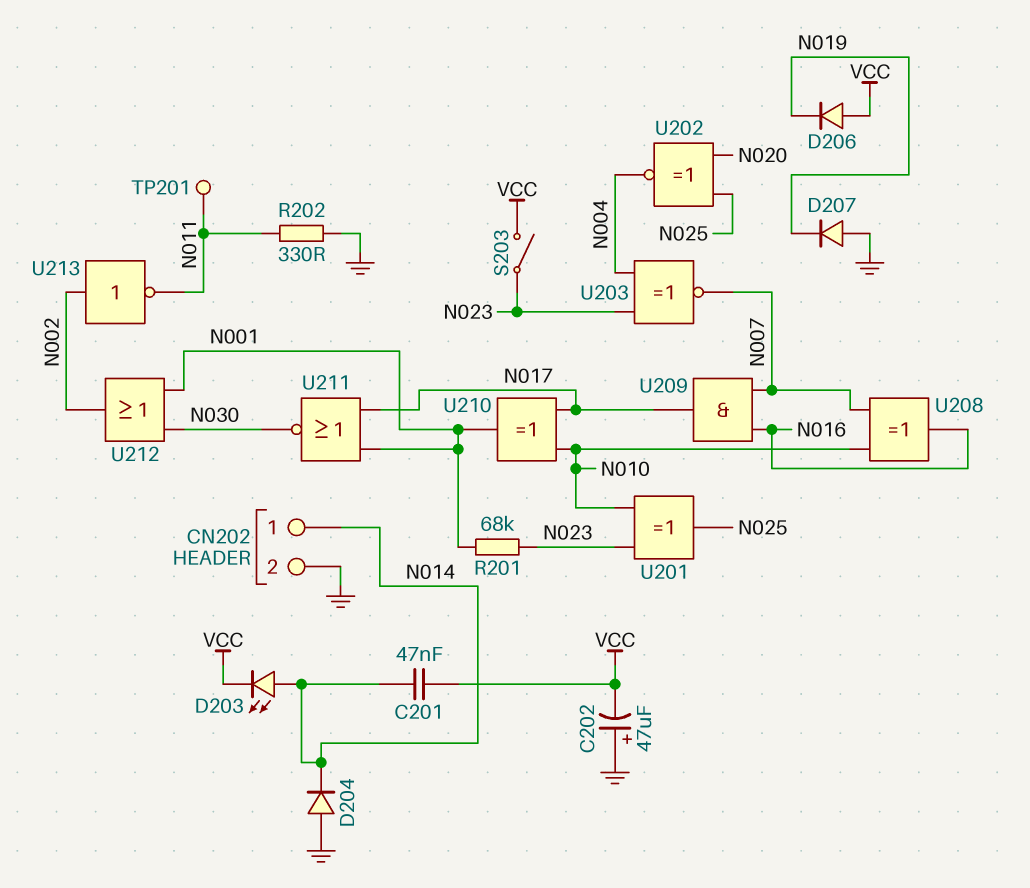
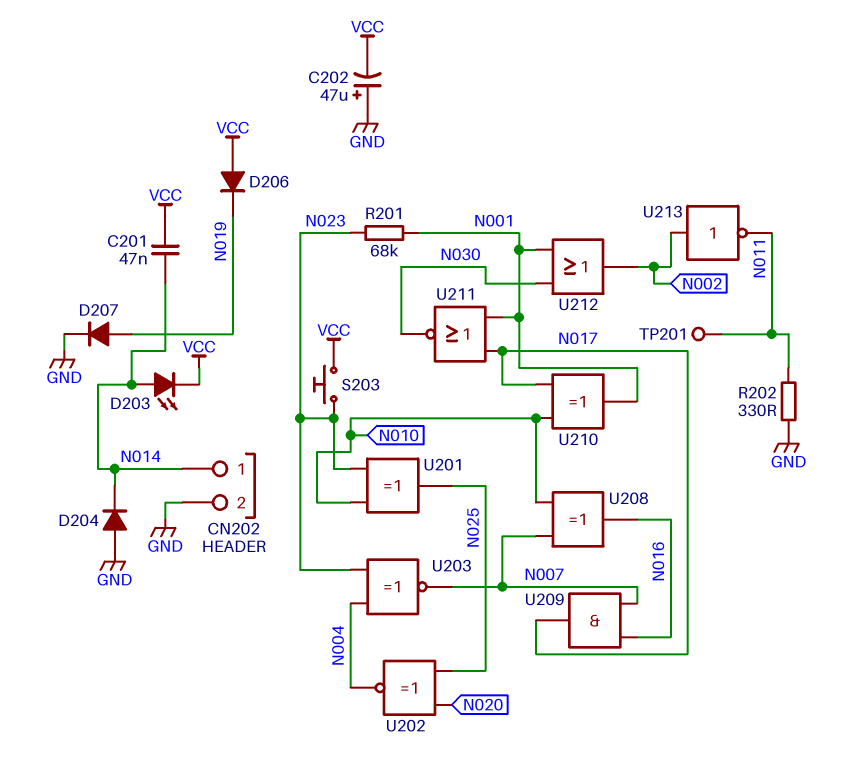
D207: diode (A GND, K N019) -> diode (A N019, K GND)
S203: switch (N023, VCC) -> button (N023, VCC)

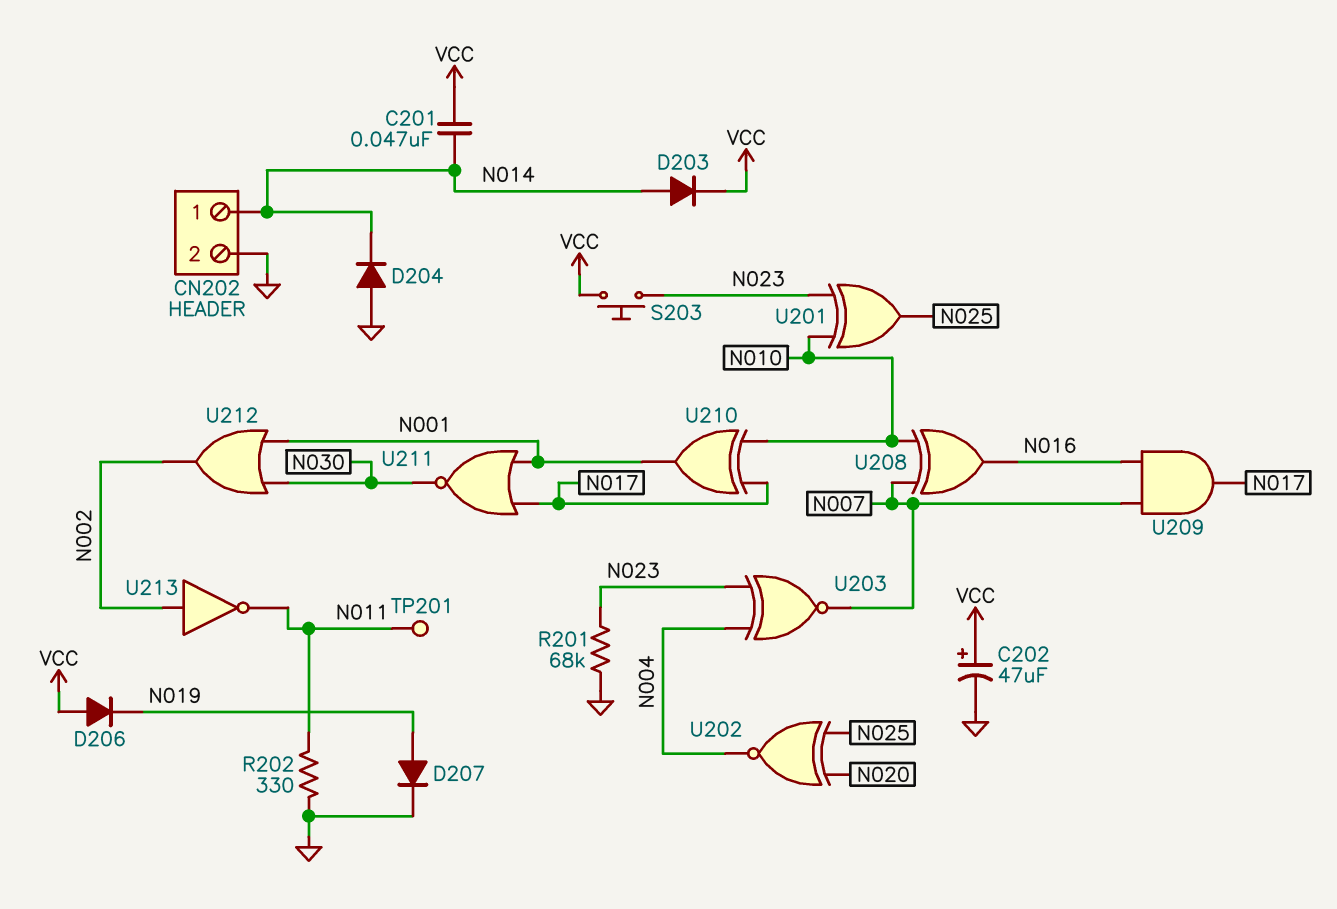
C202: 47uF (plus GND, minus VCC) -> 47uF (plus VCC, minus GND)
D203: LED (A N014, K VCC) -> diode (A N014, K VCC)
R201: 68k (N001, N023) -> 68k (GND, N023)

